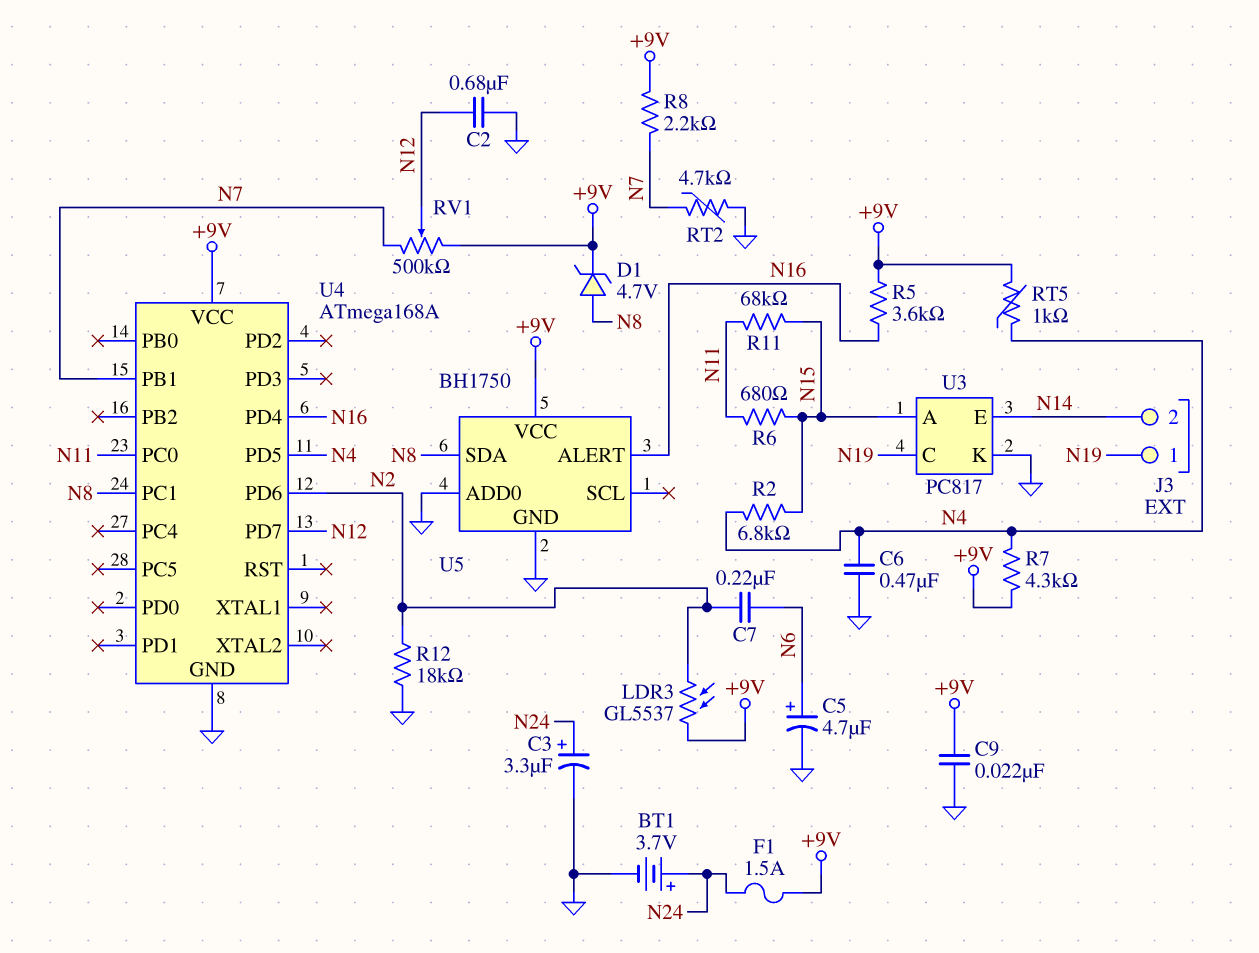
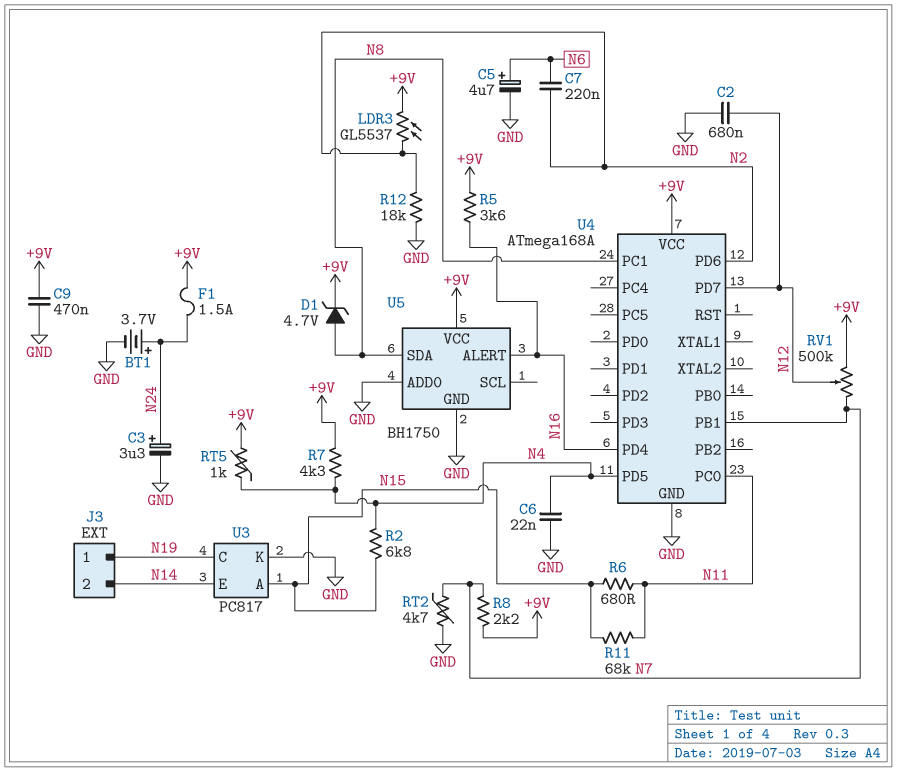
C6: 470nF (GND, N4) -> 22nF (GND, N4)
C9: 22nF (+9V, GND) -> 470nF (+9V, GND)

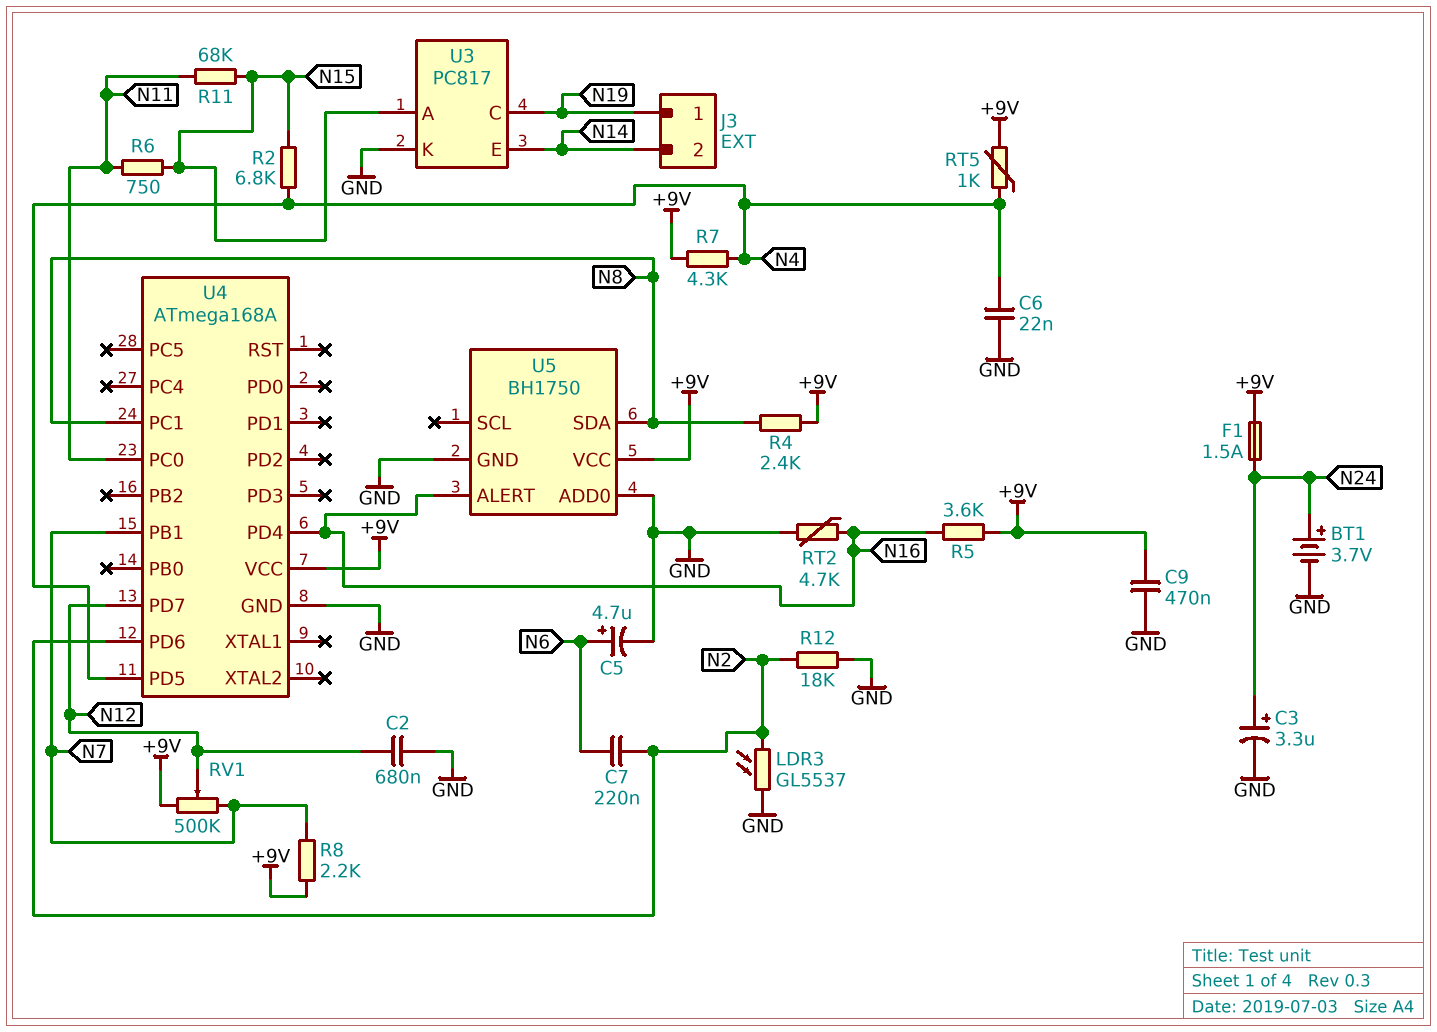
D1: zener 4.7V (A N8, K +9V) -> none
LDR3: GL5537 (+9V, N2) -> GL5537 (GND, N2)
R4: none -> 2.4k (+9V, N8)
R6: 680 (N11, N15) -> 750 (N11, N15)
RT2: 4.7k (GND, N7) -> 4.7k (GND, N16)

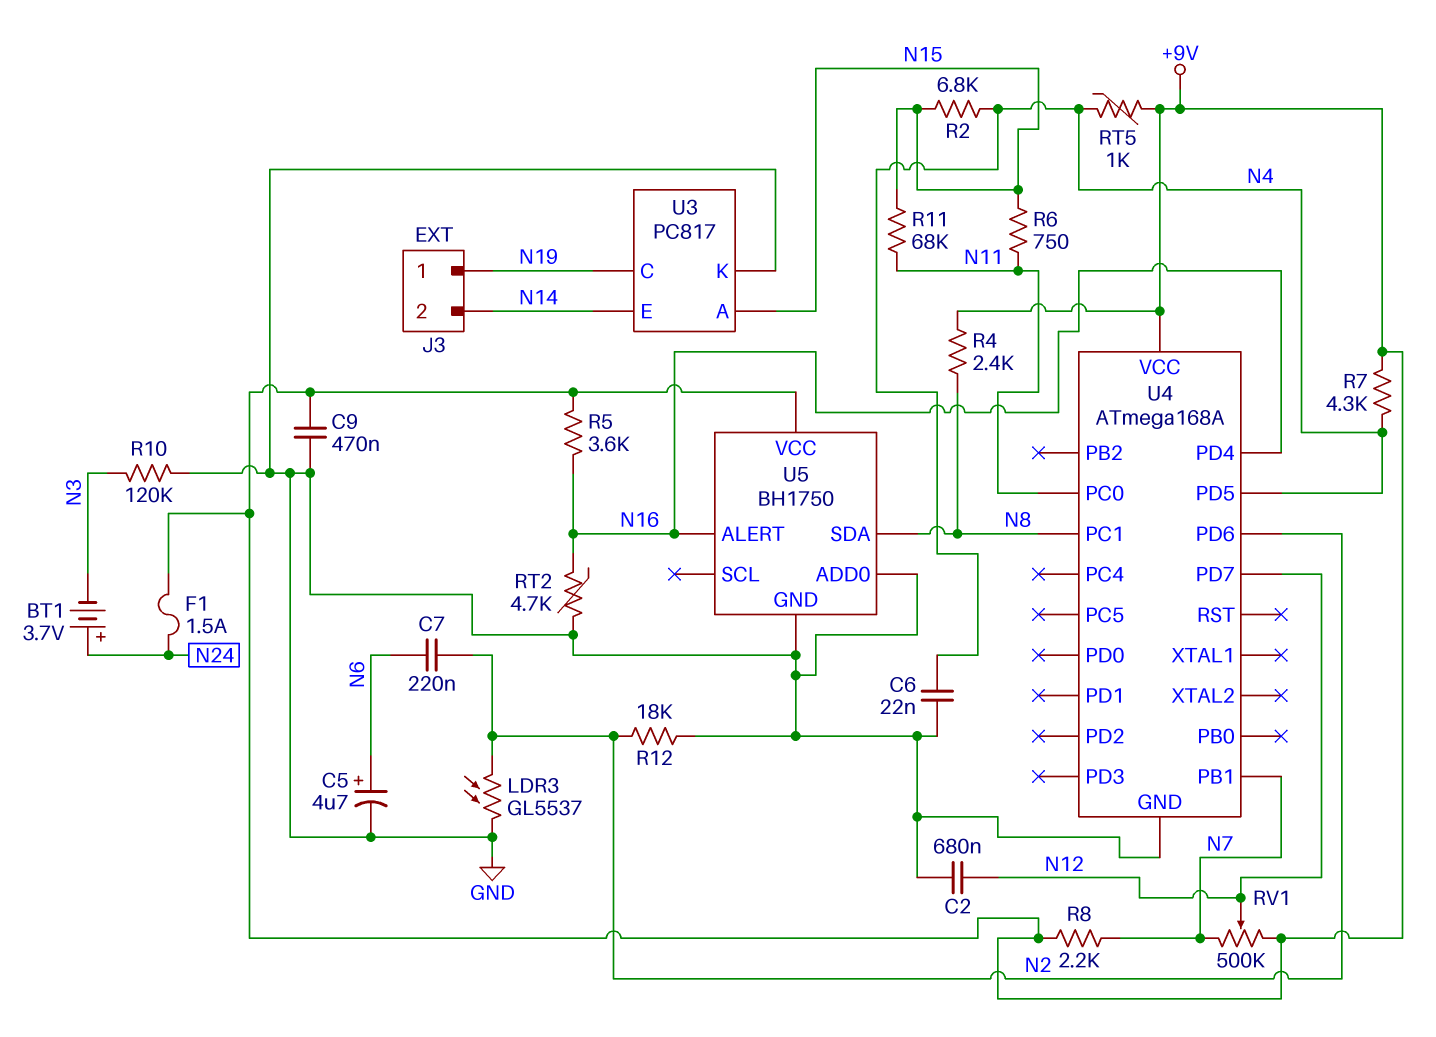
BT1: 3.7V (plus N24, minus GND) -> 3.7V (plus N24, minus N3)
C3: 3.3uF (plus N24, minus GND) -> none
R10: none -> 120k (GND, N3)

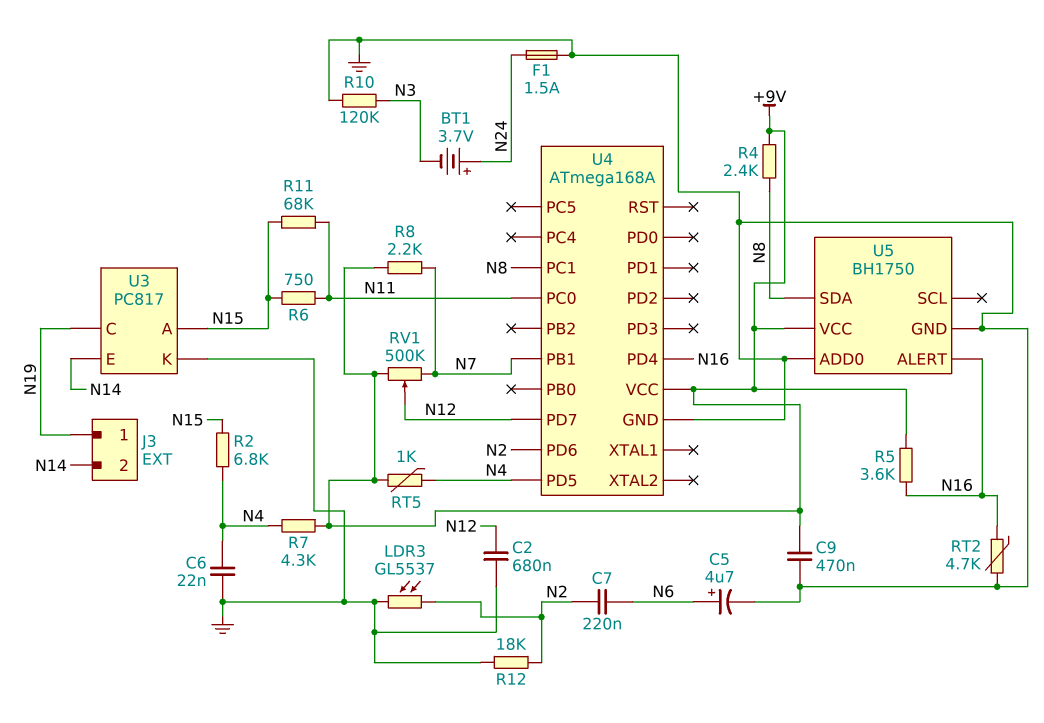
F1: 1.5A (+9V, N24) -> 1.5A (GND, N24)

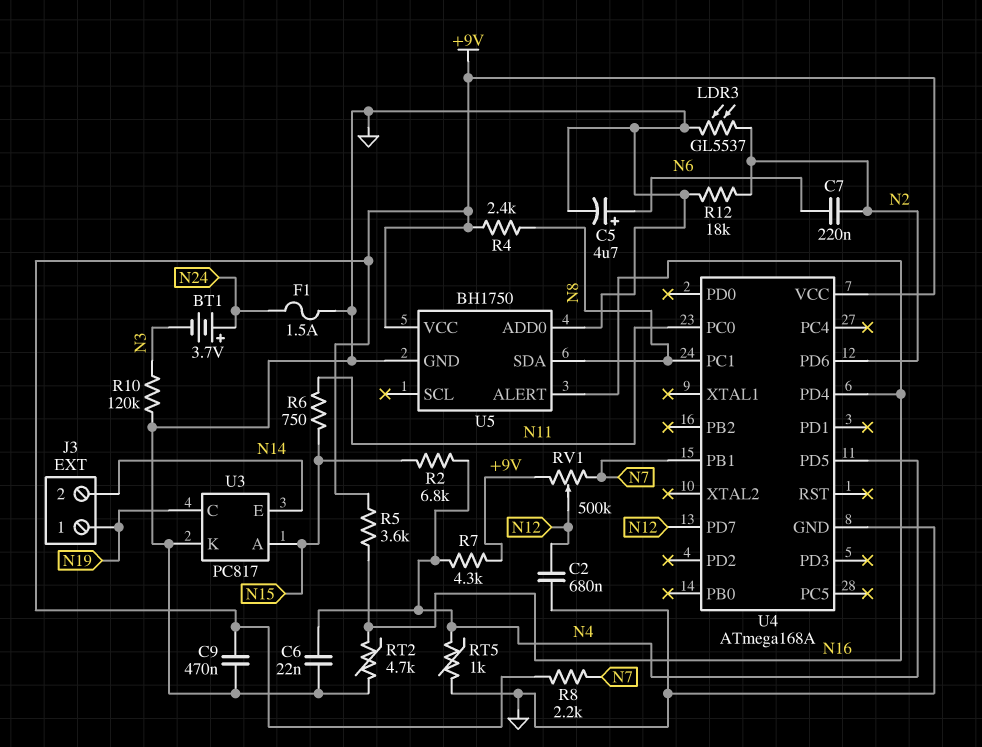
R11: 68k (N11, N15) -> none
RT5: 1k (+9V, N4) -> 1k (GND, N4)

